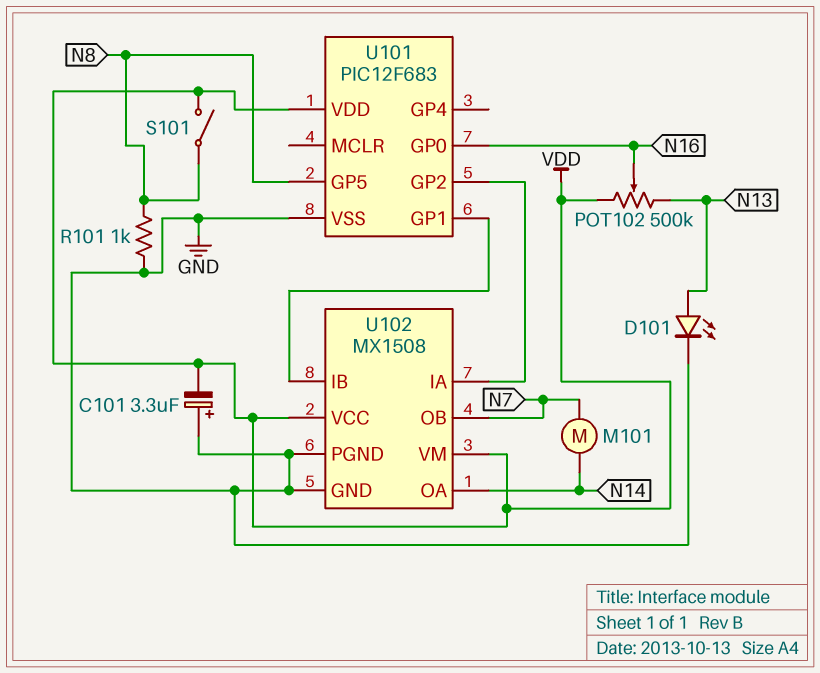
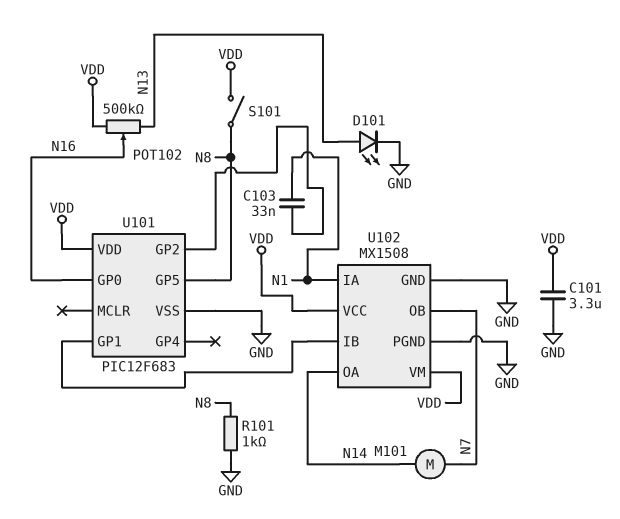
C101: 3.3uF (plus GND, minus VDD) -> 3.3uF (GND, VDD)
C103: none -> 33nF (N1, U101/GP2)
U102 pin IA: U101/GP2 -> N1

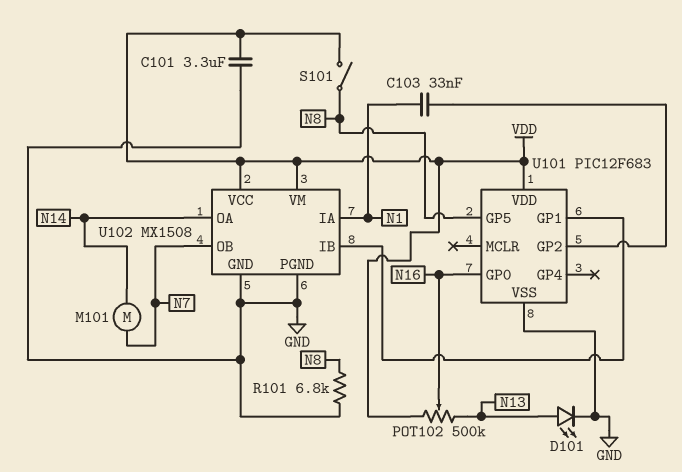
R101: 1k (GND, N8) -> 6.8k (GND, N8)

